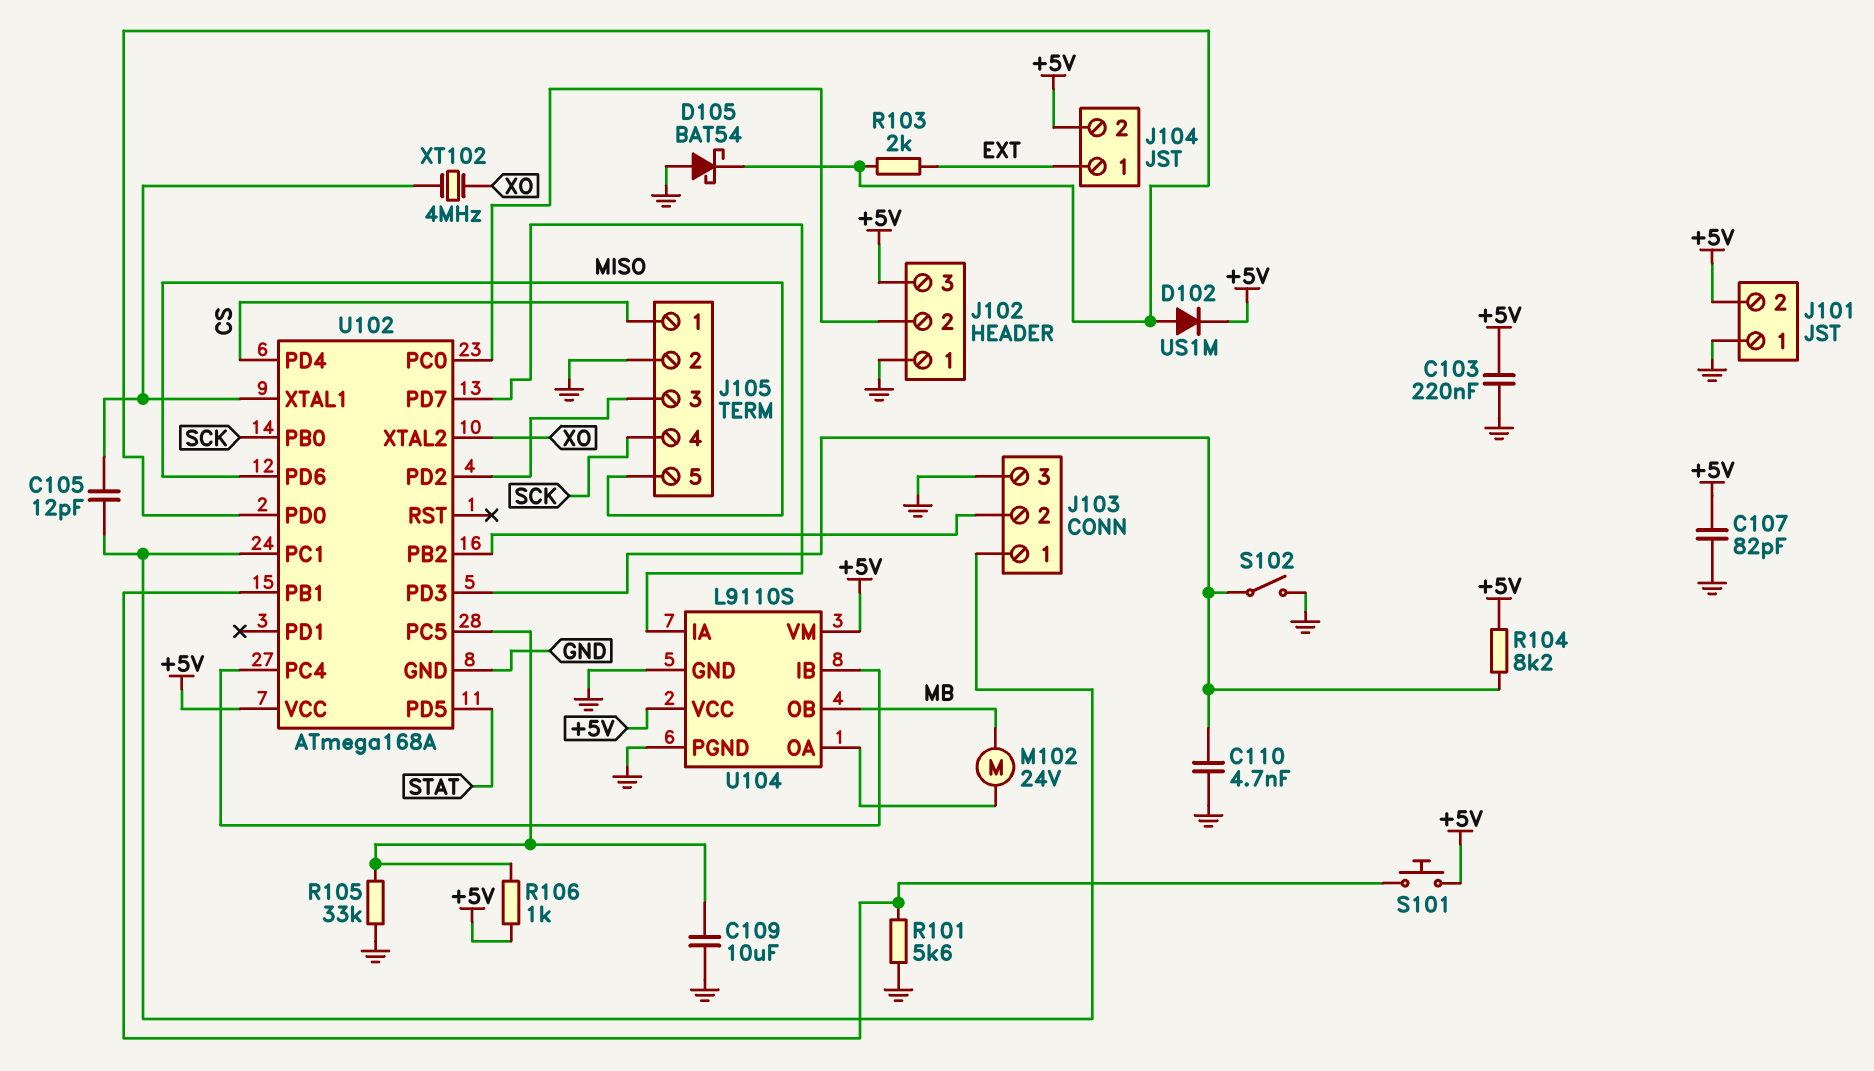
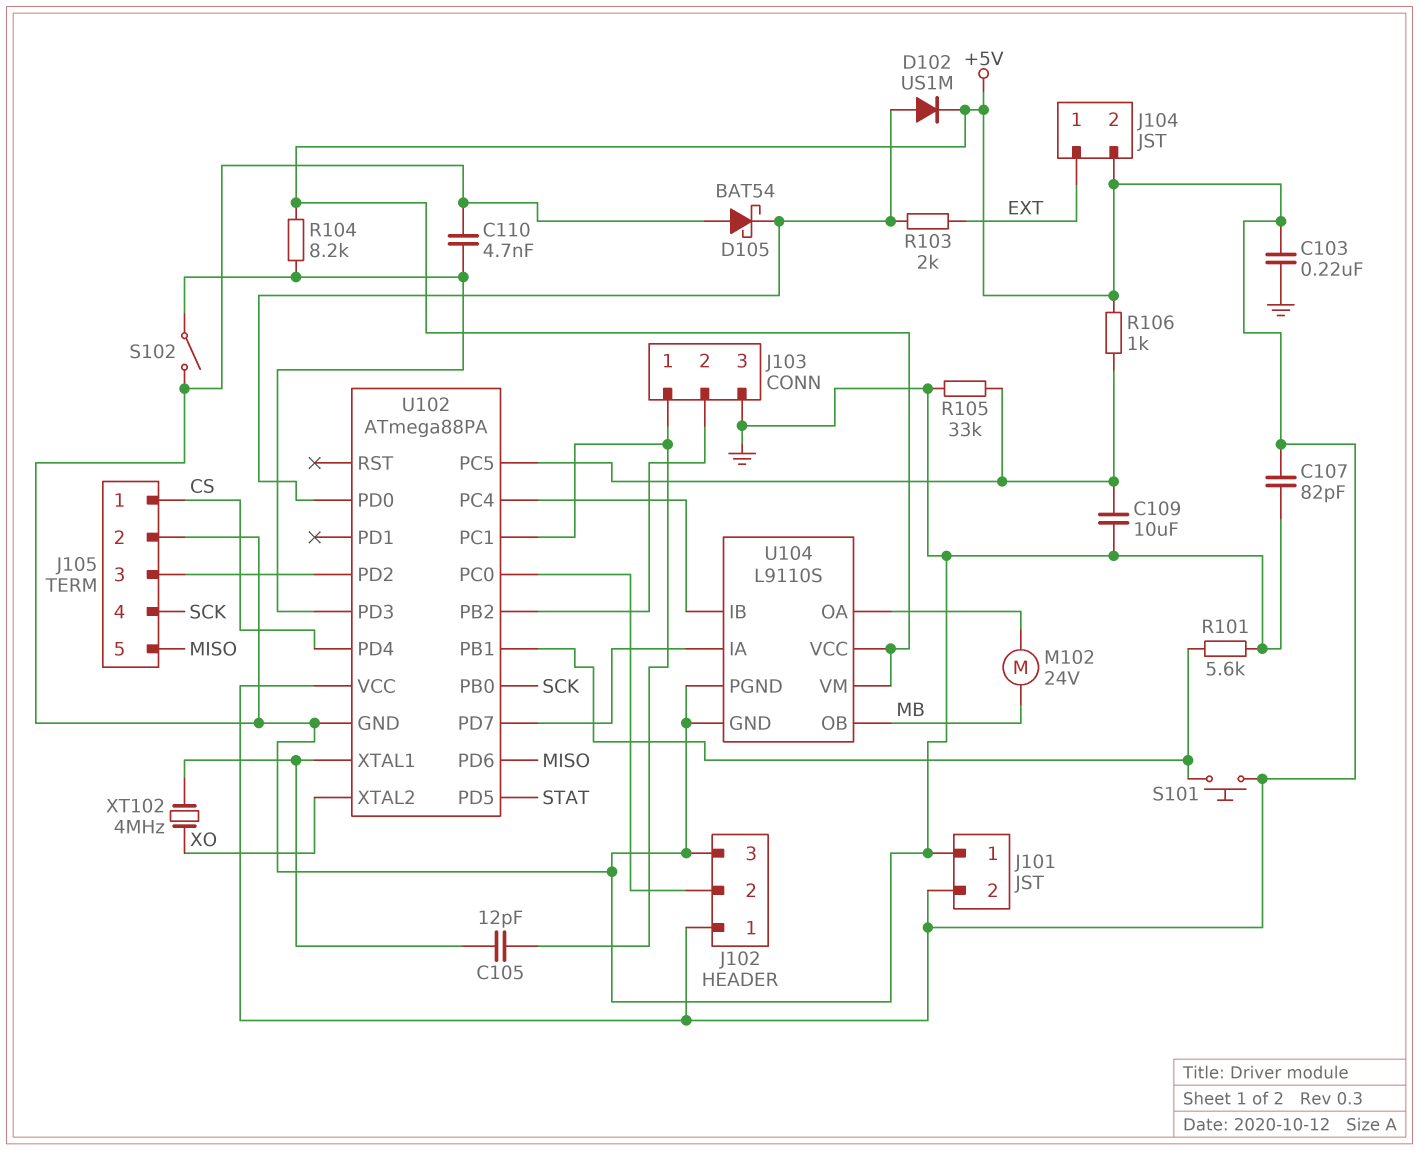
J102 pin 1: GND -> +5V
J102 pin 3: +5V -> GND
U102: ATmega168A -> ATmega88PA

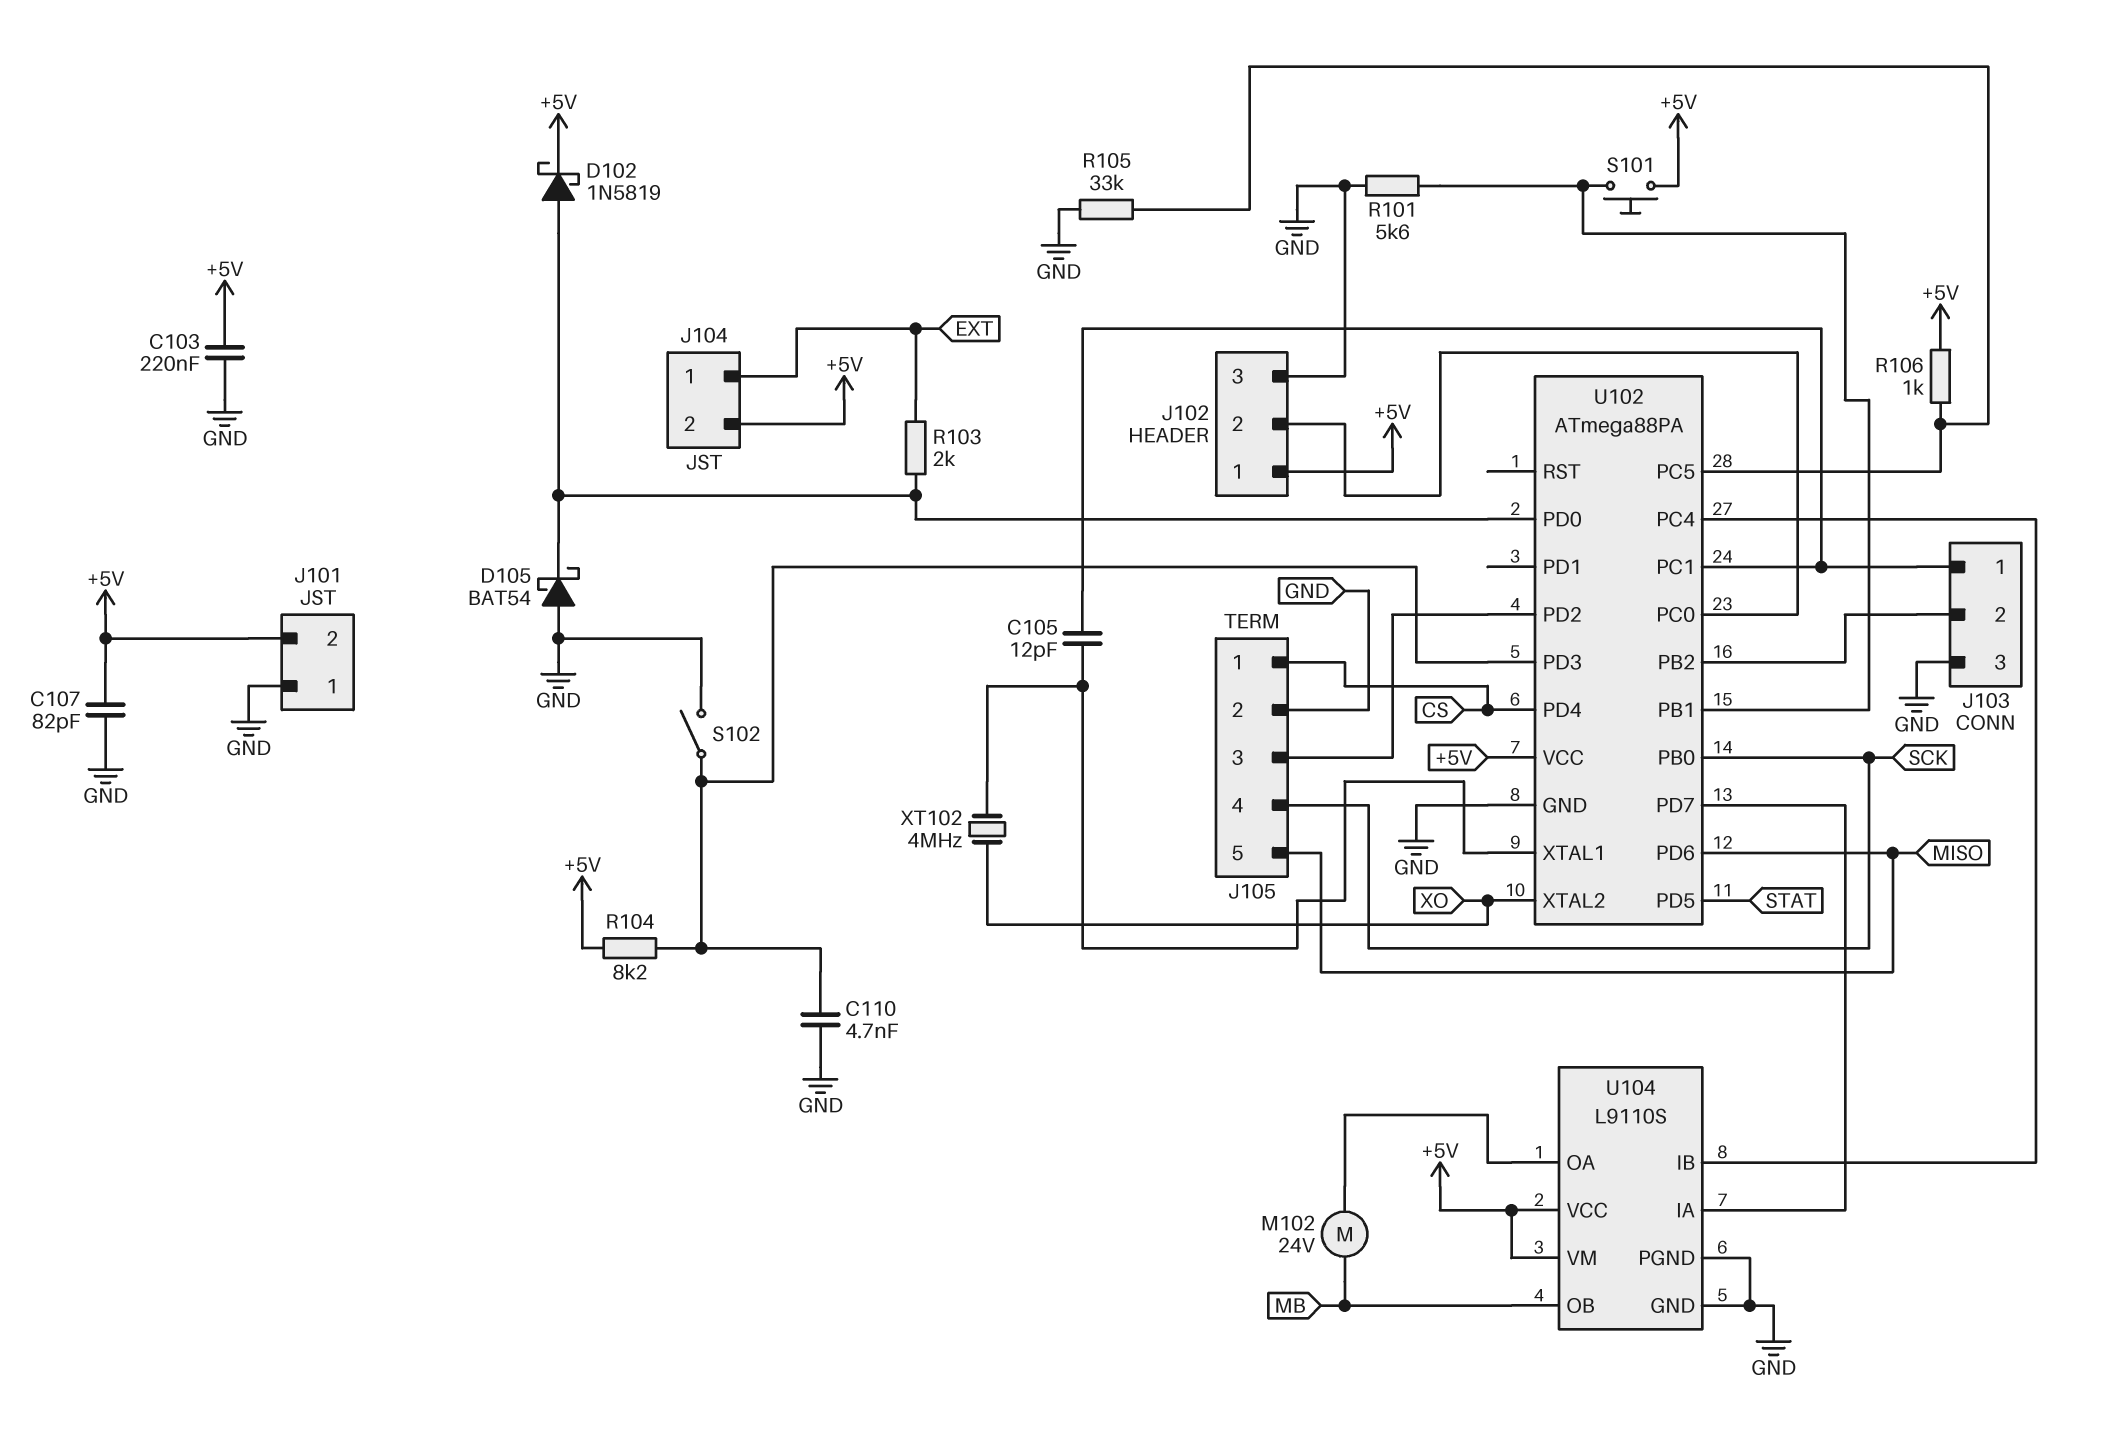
C109: 10uF (GND, U102/PC5) -> none
D102: diode US1M (A U102/PD0, K +5V) -> schottky 1N5819 (A U102/PD0, K +5V)

